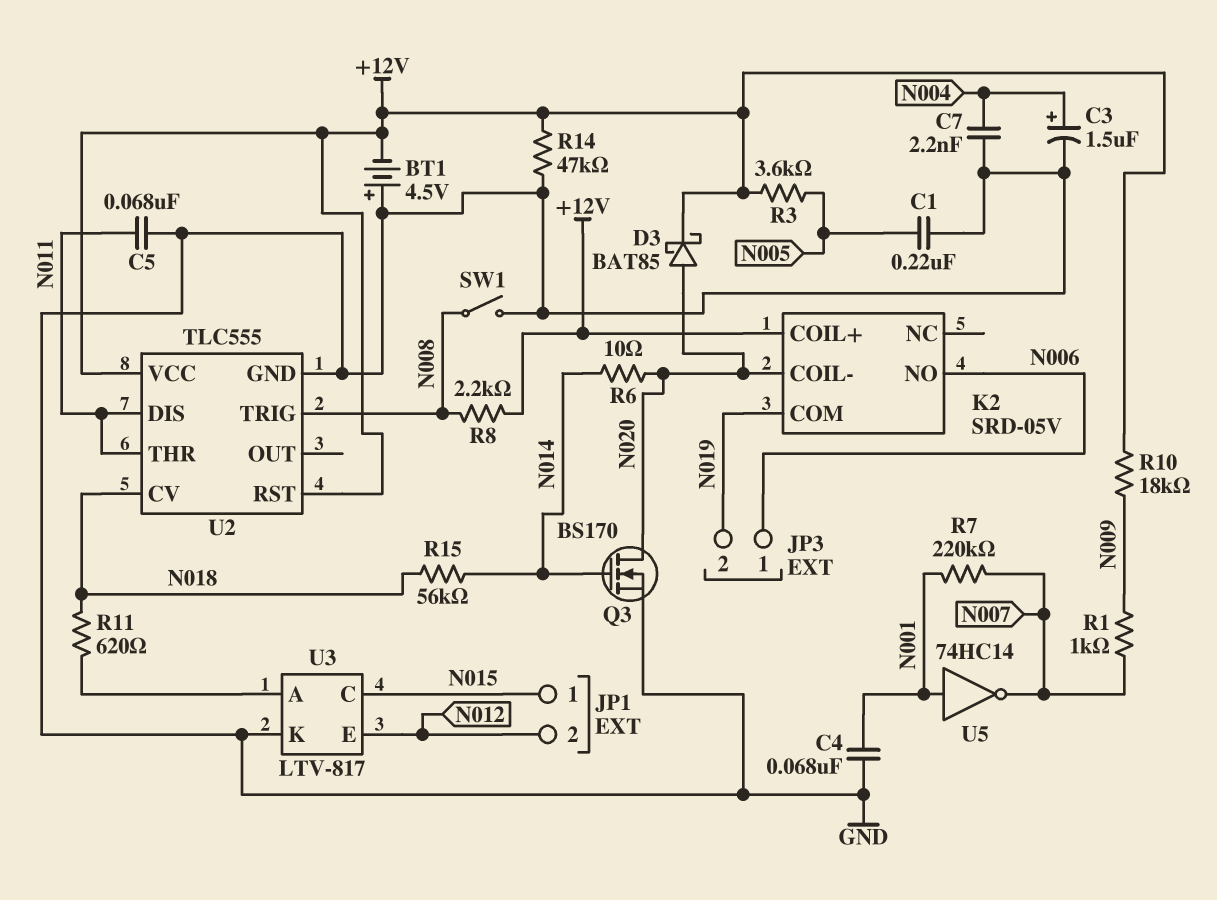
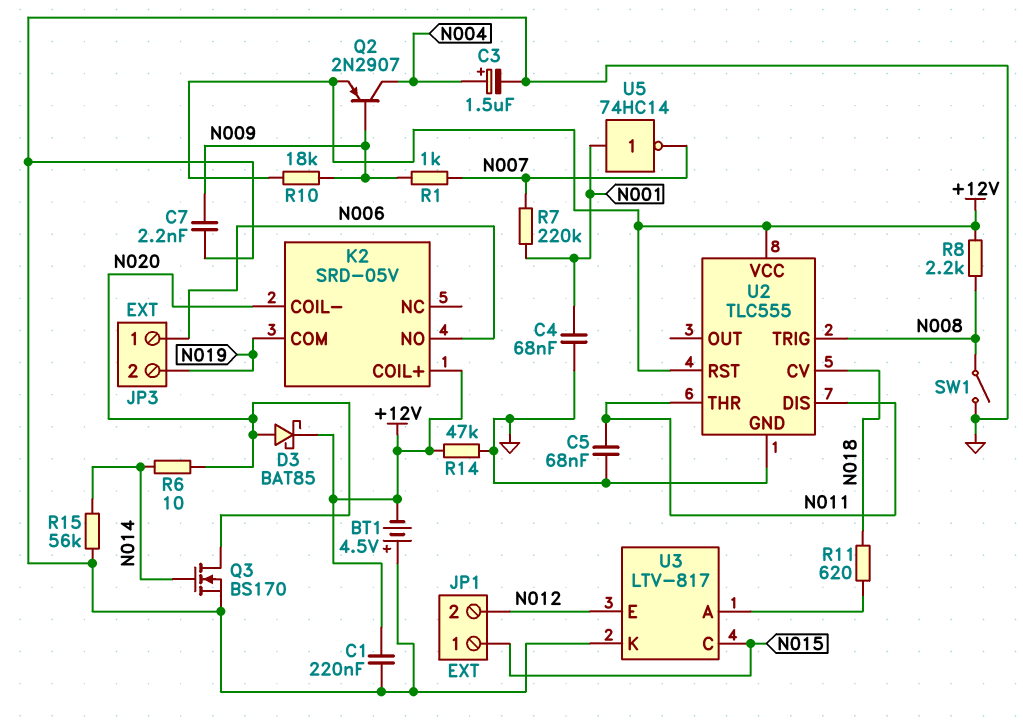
C1: 220nF (GND, N005) -> 220nF (+12V, GND)
C7: 2.2nF (GND, N004) -> 2.2nF (GND, N009)
Q2: none -> PNP 2N2907 (B N009, C N004, E +12V)
R3: 3.6k (+12V, N005) -> none
R15: 56k (N014, N018) -> 56k (GND, N014)

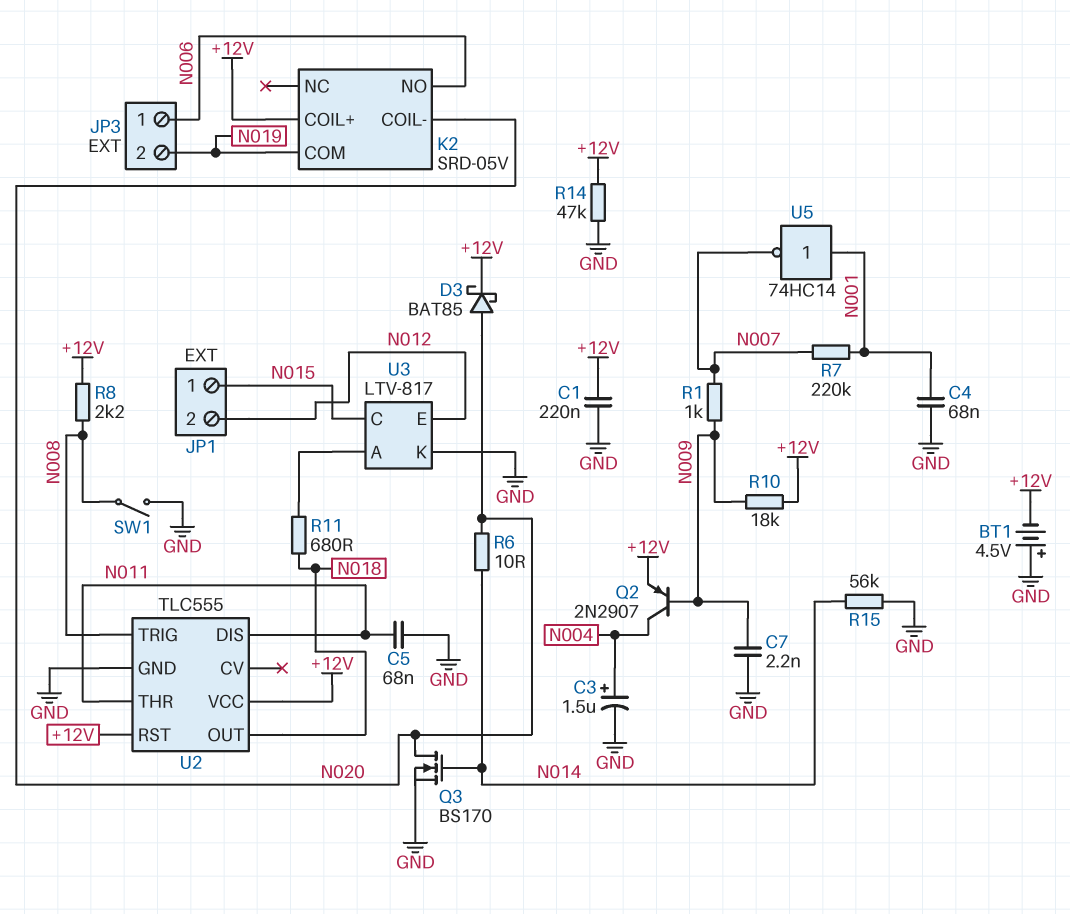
R11: 620 (N018, U3/A) -> 680 (N018, U3/A)
U2 pin CV: N018 -> none
U2 pin OUT: none -> N018

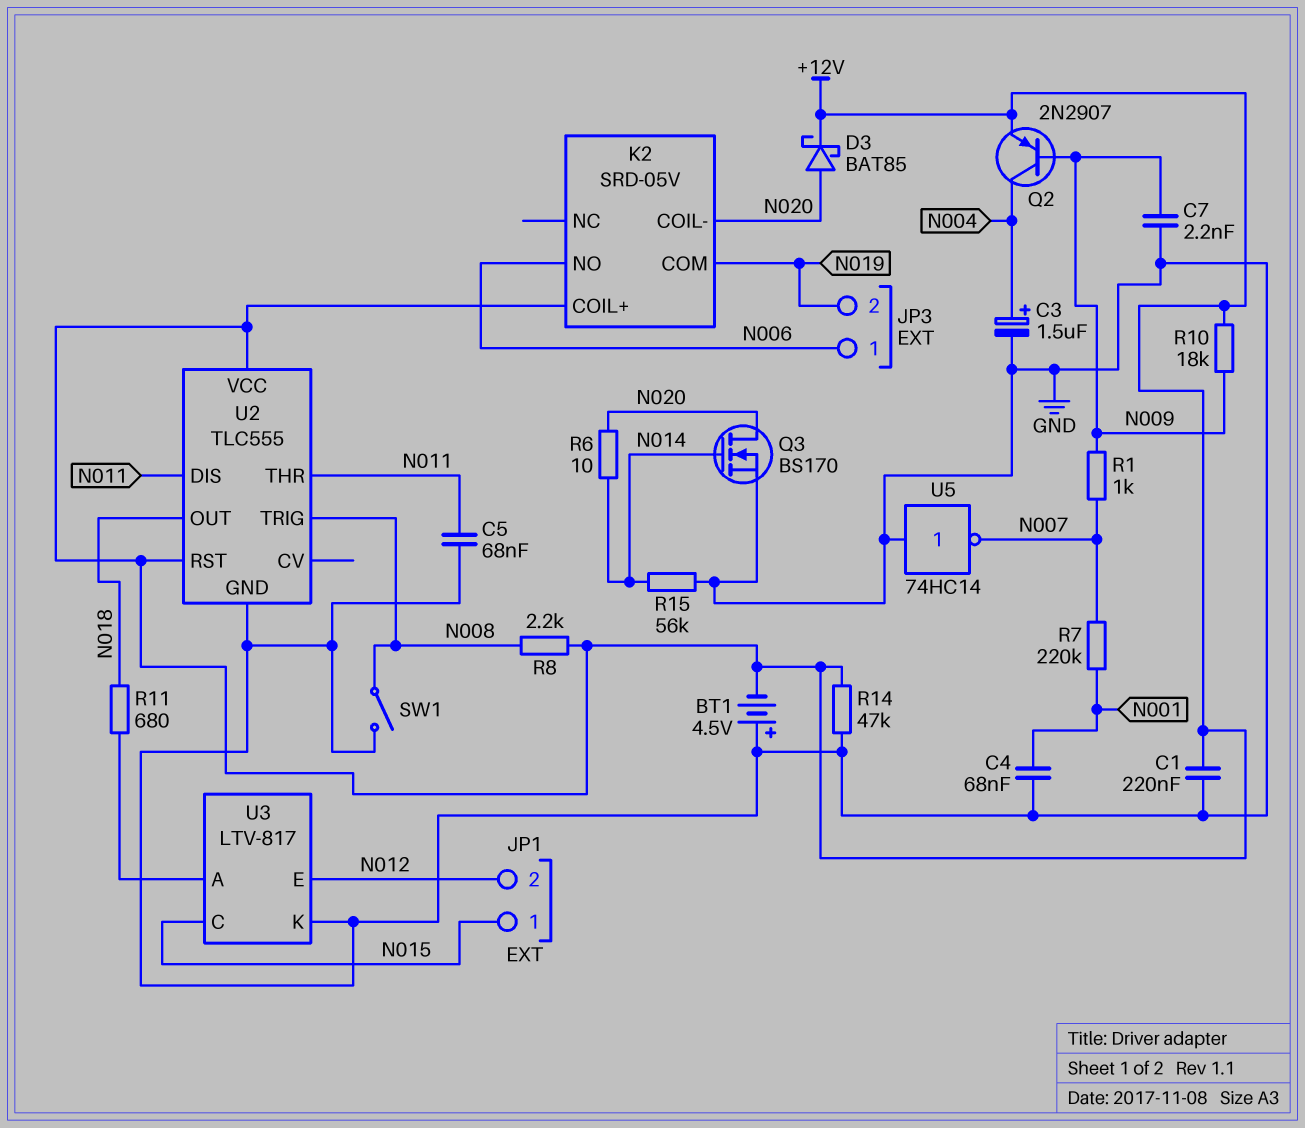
U5: NOT 74HC14 (in N001, out N007) -> NOT 74HC14 (in GND, out N007)

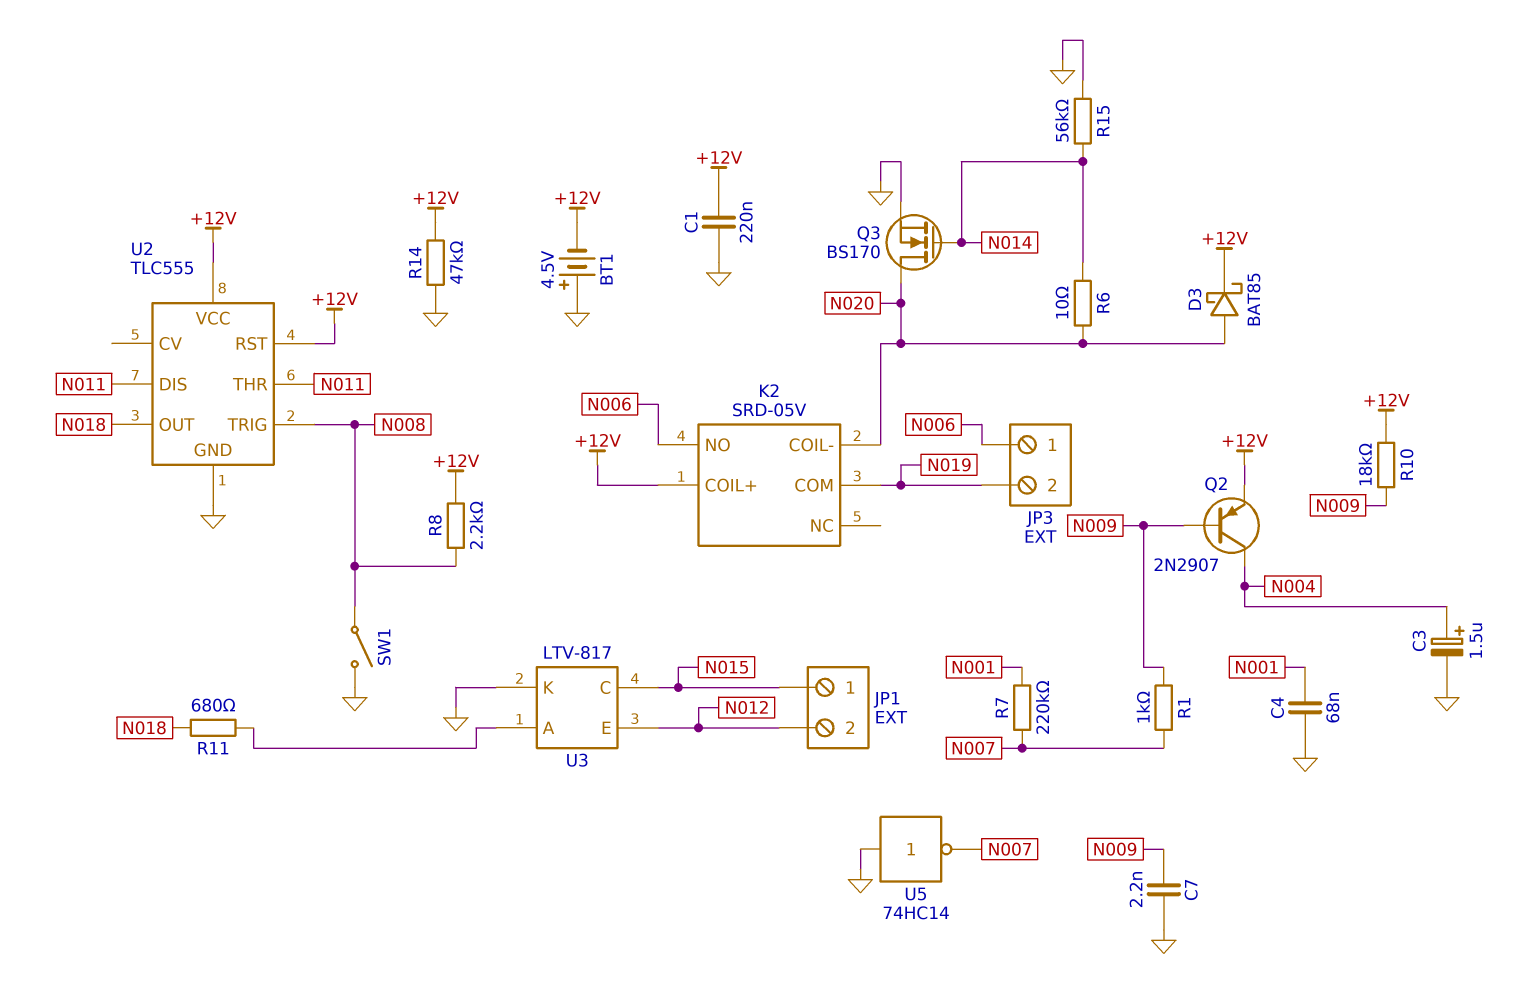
C5: 68nF (GND, N011) -> none

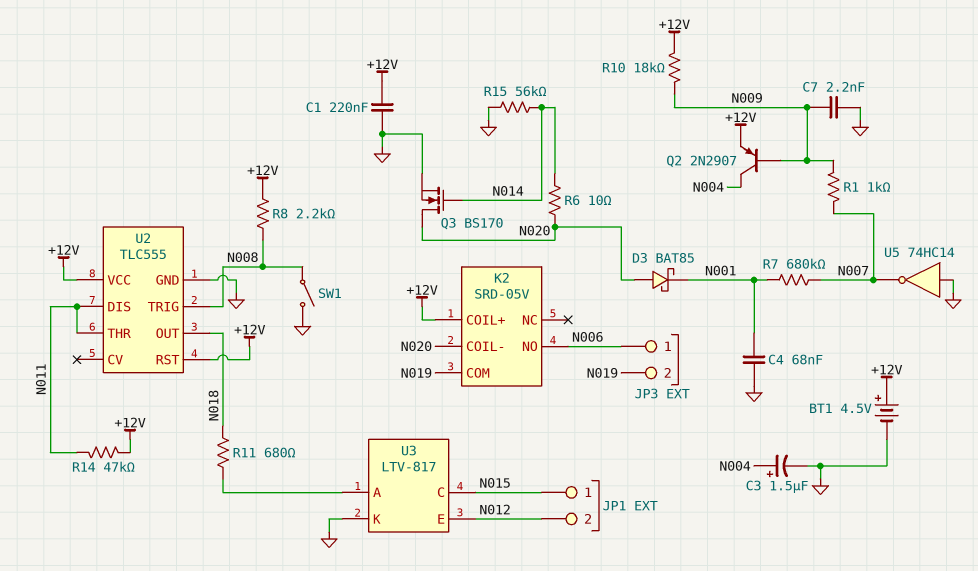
BT1: 4.5V (plus GND, minus +12V) -> 4.5V (plus +12V, minus GND)
D3: schottky BAT85 (A N020, K +12V) -> schottky BAT85 (A N020, K N001)
R7: 220k (N001, N007) -> 680k (N001, N007)
R14: 47k (+12V, GND) -> 47k (+12V, N011)

